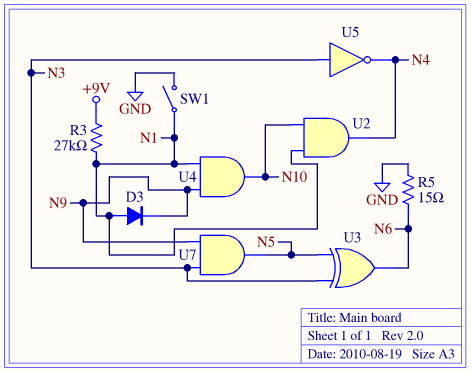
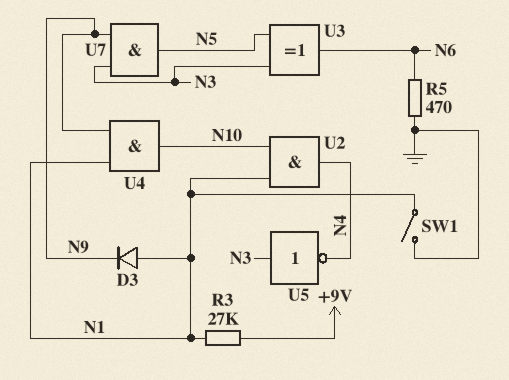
R5: 15 (GND, N6) -> 470 (GND, N6)

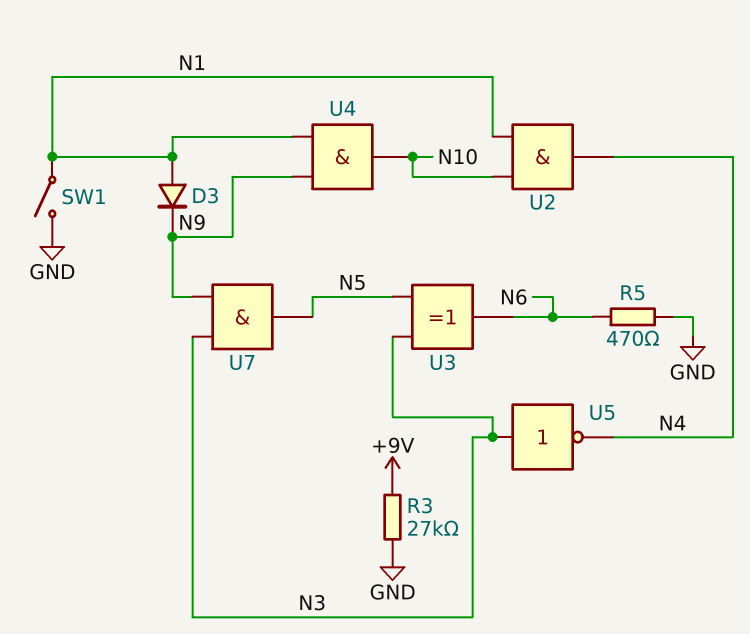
R3: 27k (+9V, N1) -> 27k (+9V, GND)

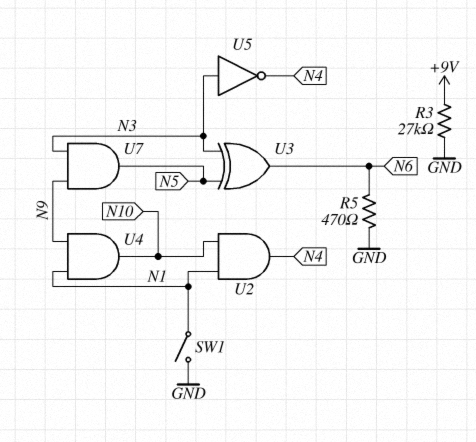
D3: diode (A N1, K N9) -> none

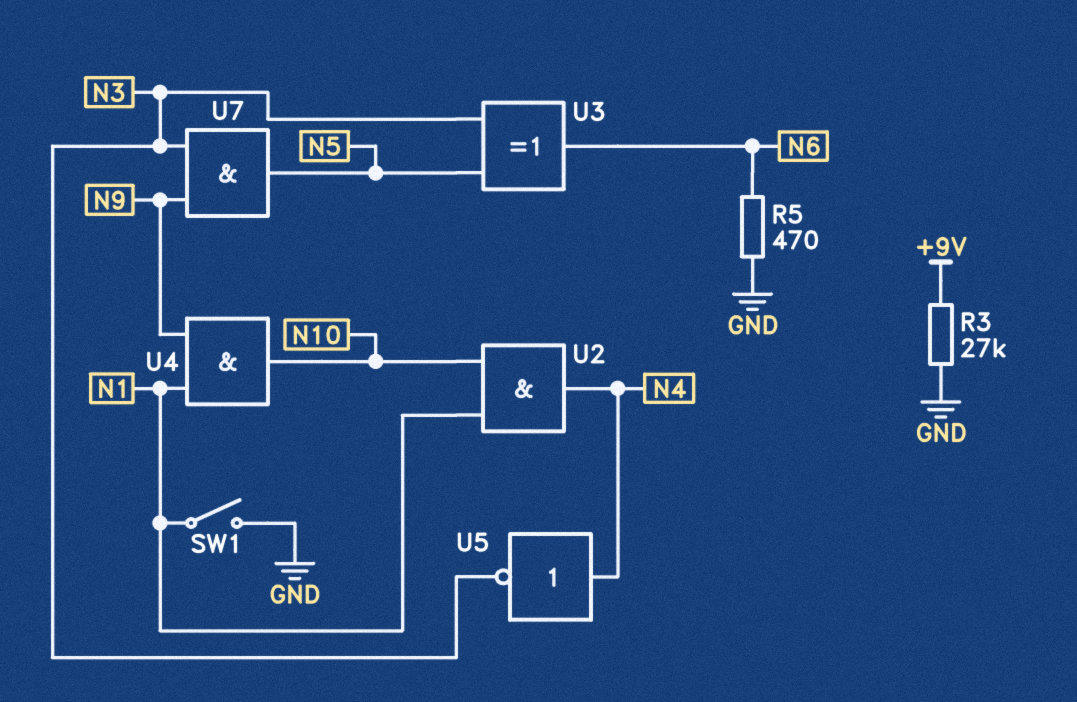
U5: NOT (in N3, out N4) -> NOT (in N4, out N3)

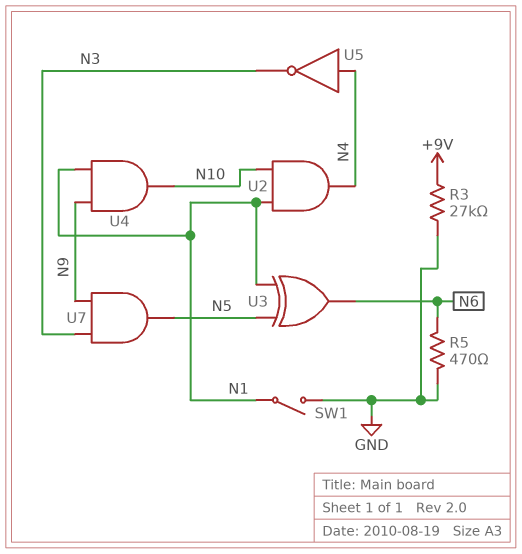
U3: XOR (in N3, in N5, out N6) -> XOR (in N1, in N5, out N6)

